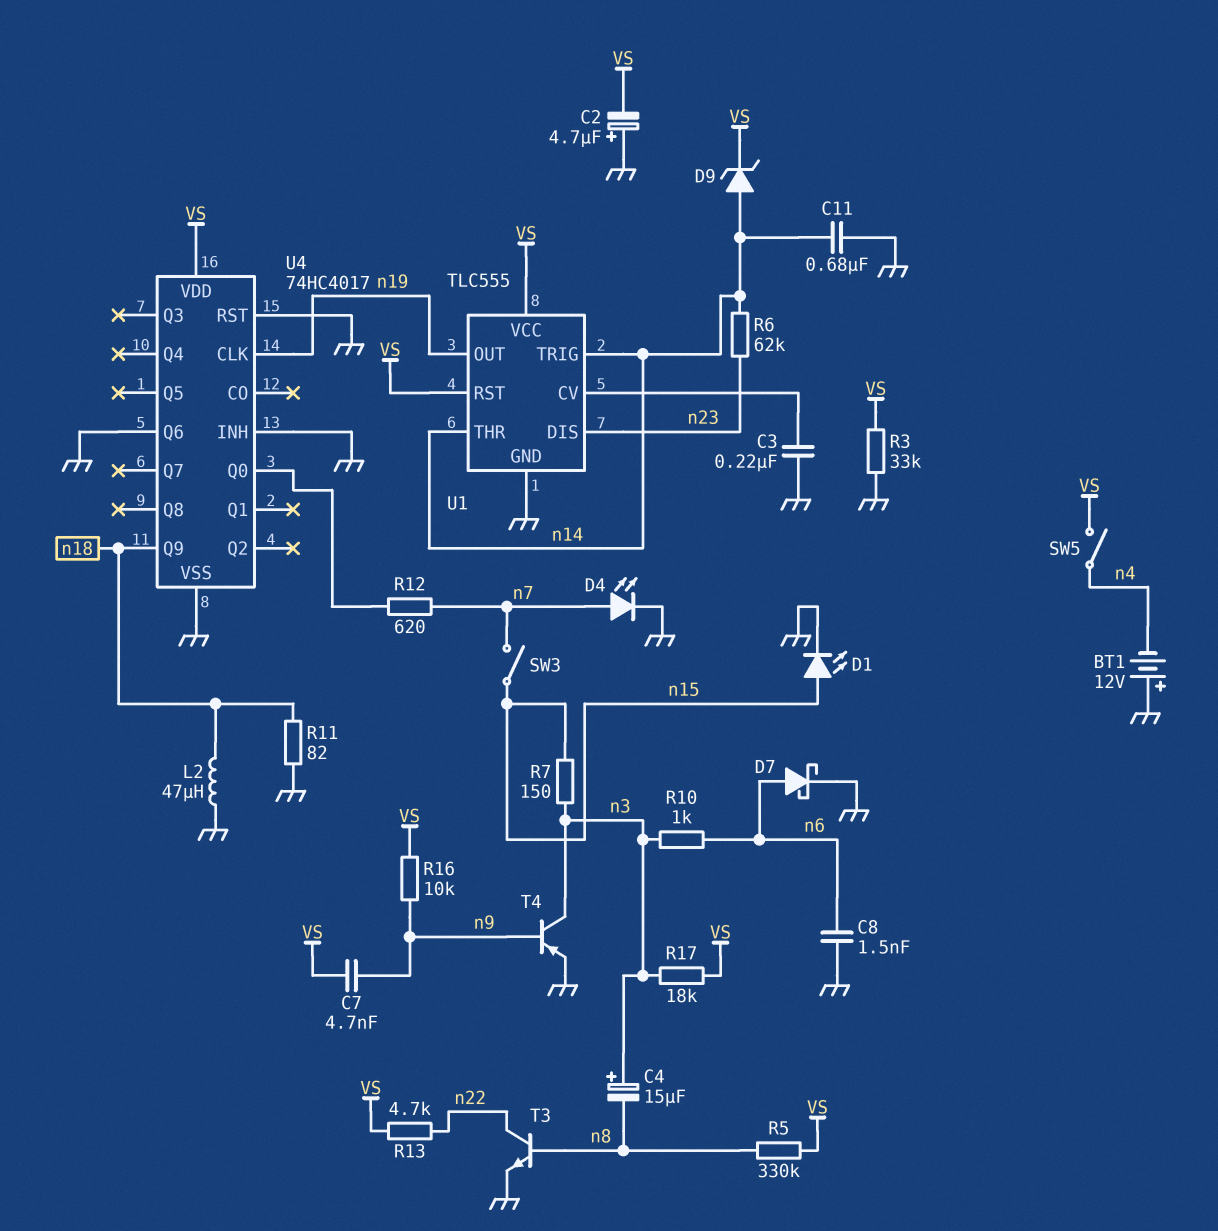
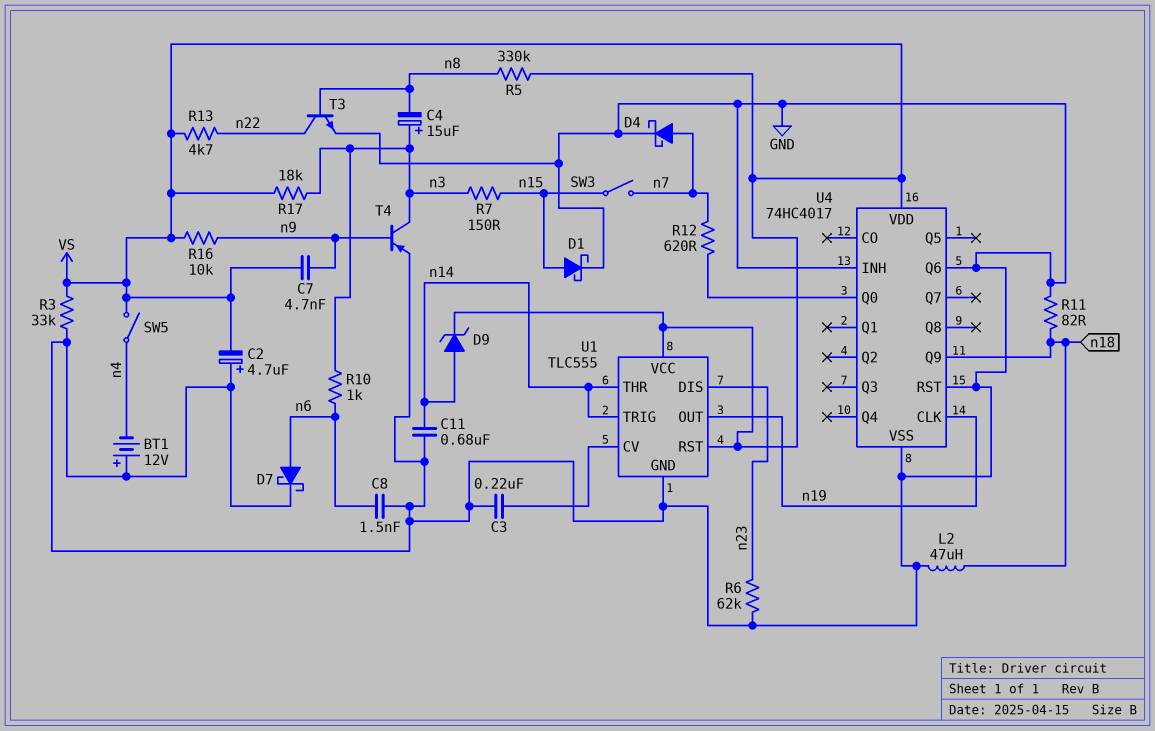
D1: LED (A n15, K GND) -> schottky (A n15, K GND)
D4: LED (A n7, K GND) -> schottky (A n7, K GND)
R6: 62k (n14, n23) -> 62k (GND, n23)

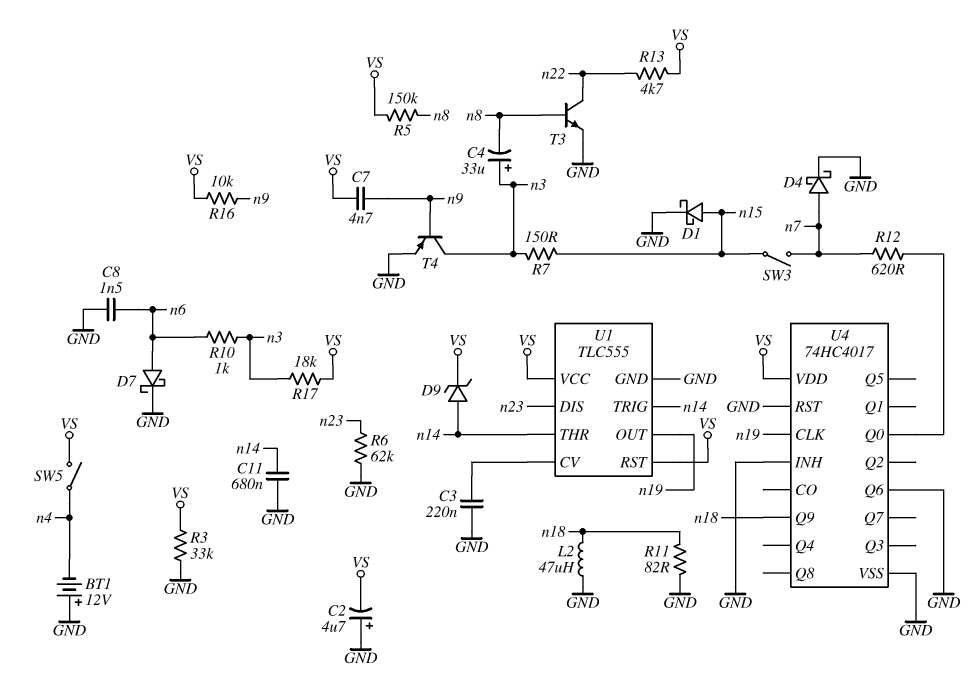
C4: 15uF (plus n3, minus n8) -> 33uF (plus n3, minus n8)
R5: 330k (VS, n8) -> 150k (VS, n8)

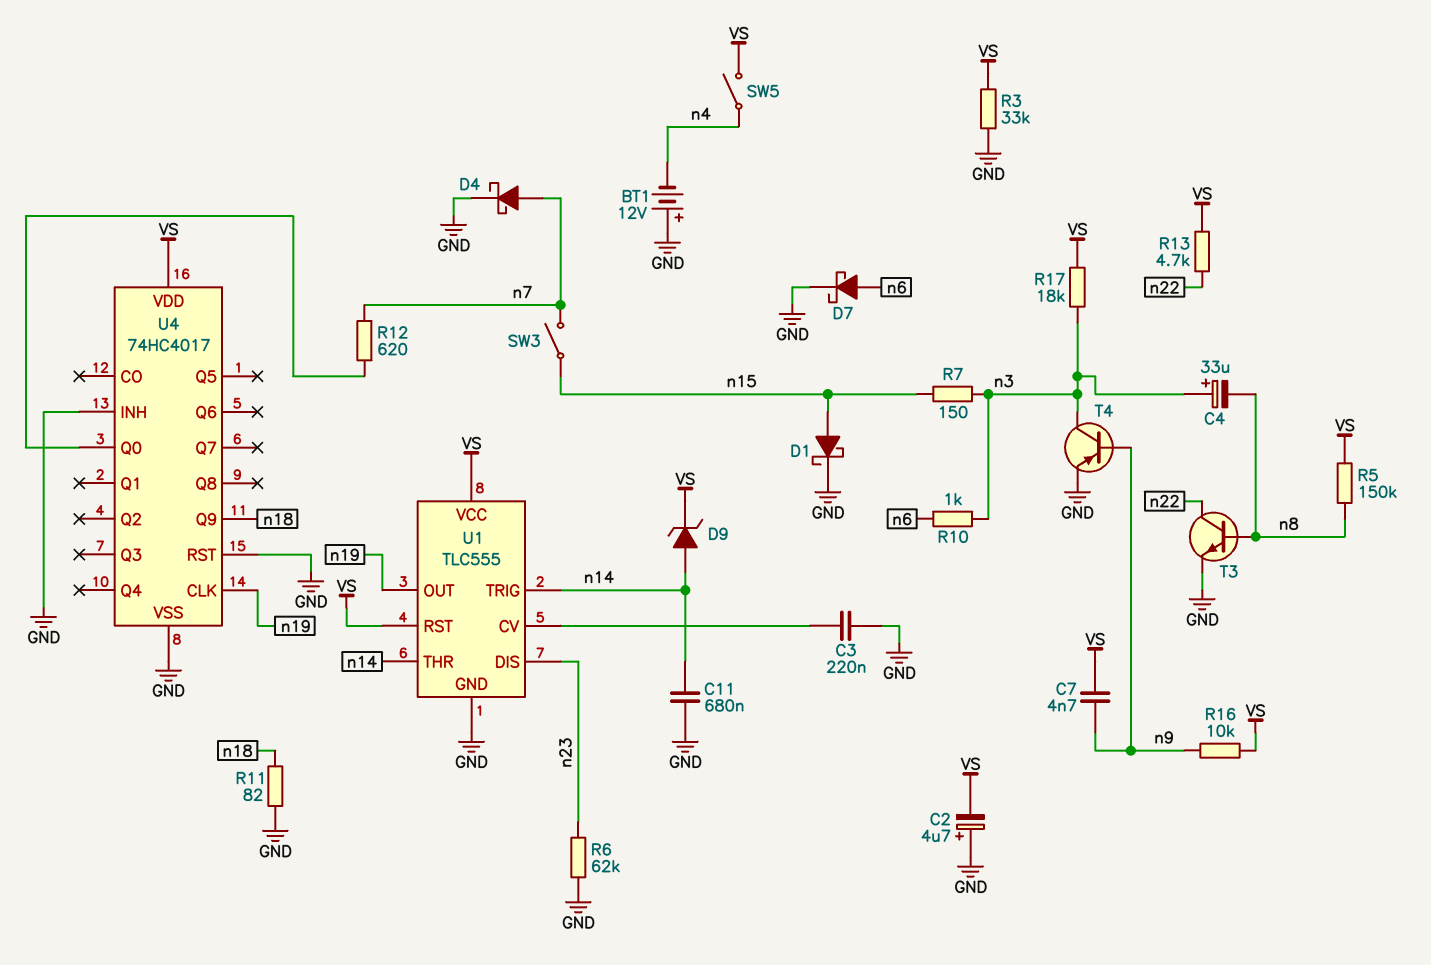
C8: 1.5nF (GND, n6) -> none
L2: 47uH (GND, n18) -> none
U4 pin Q6: GND -> none

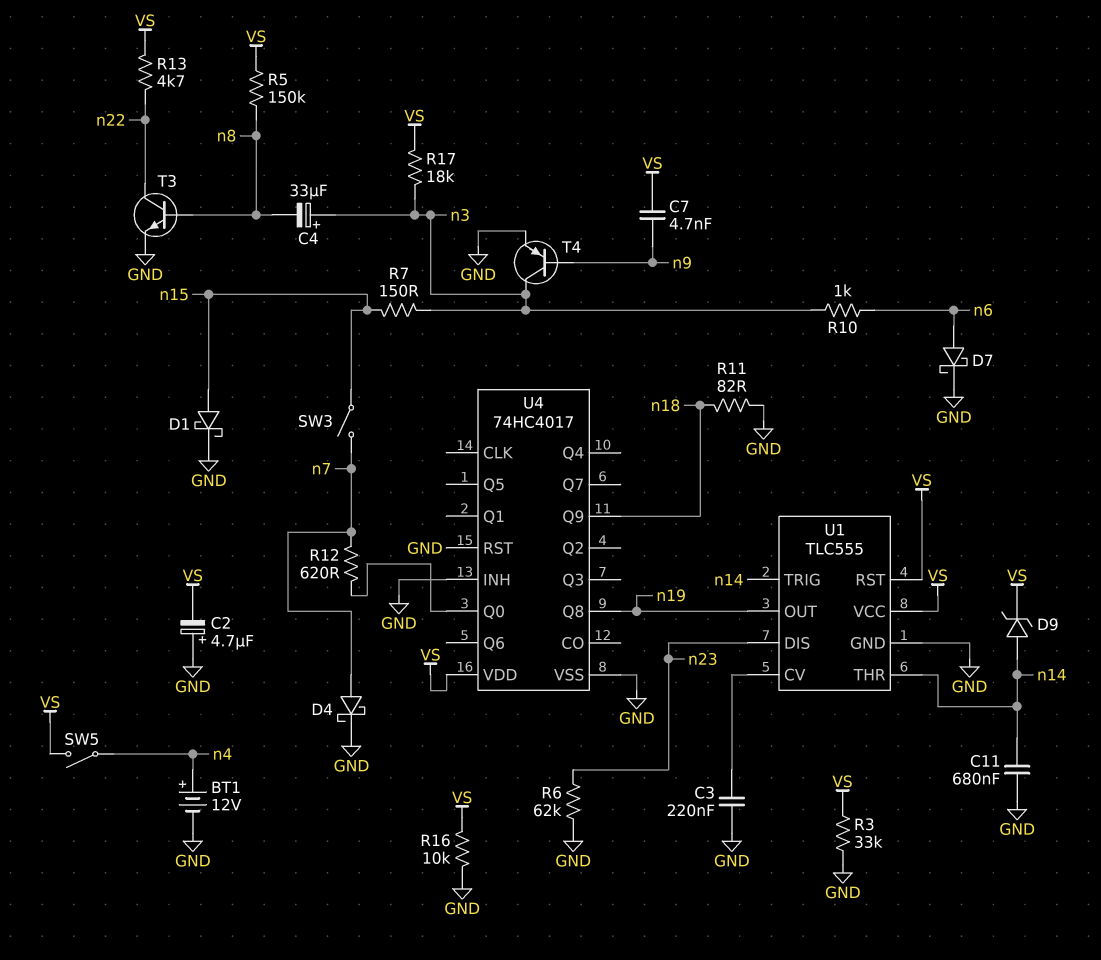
BT1: 12V (plus GND, minus n4) -> 12V (plus n4, minus GND)
R16: 10k (VS, n9) -> 10k (GND, VS)
U4 pin CLK: n19 -> none
U4 pin Q8: none -> n19

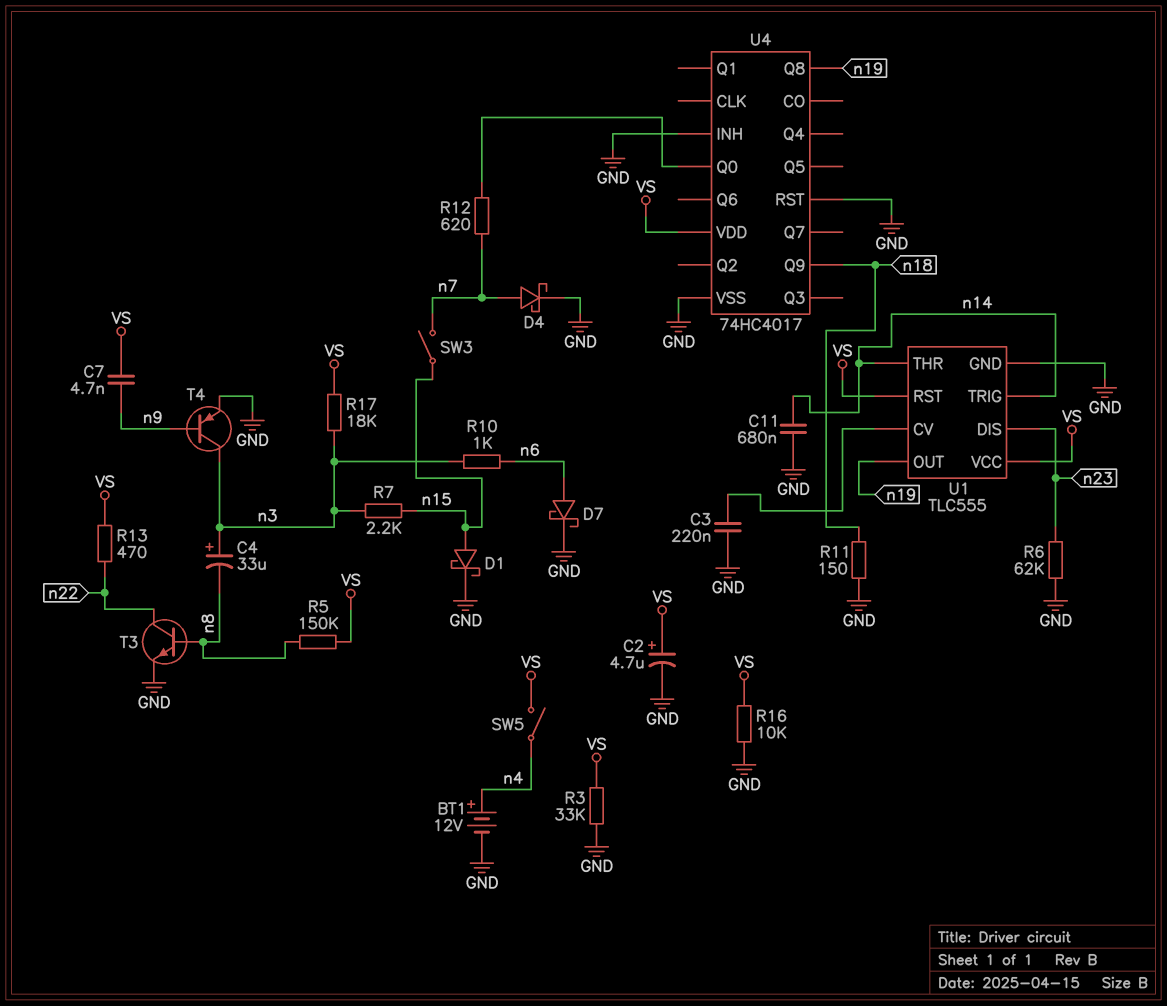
C2: 4.7uF (plus GND, minus VS) -> 4.7uF (plus VS, minus GND)
D9: zener (A n14, K VS) -> none
R7: 150 (n3, n15) -> 2.2k (n3, n15)
R11: 82 (GND, n18) -> 150 (GND, n18)
R13: 4.7k (VS, n22) -> 470 (VS, n22)

